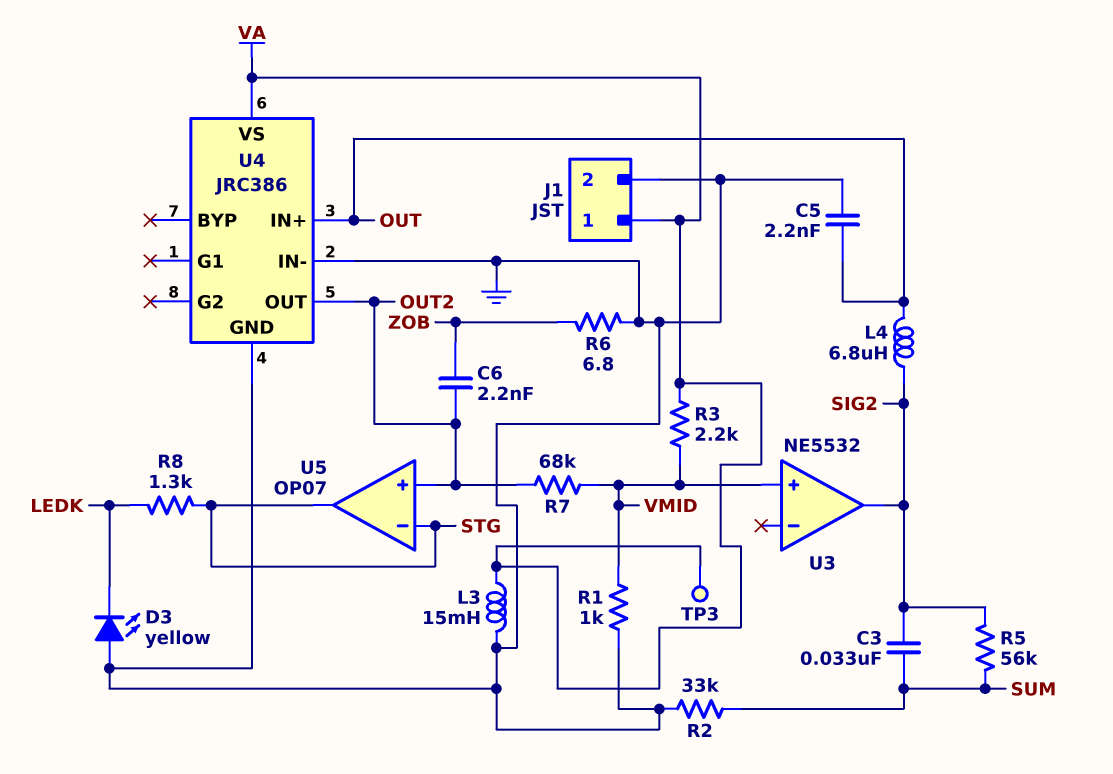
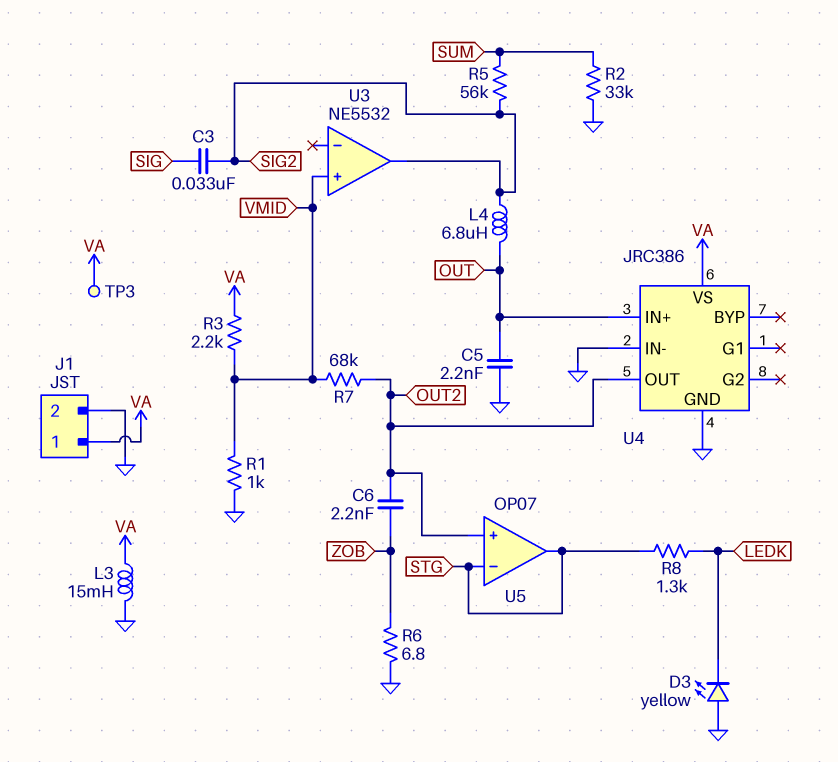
C3: 33nF (SIG2, SUM) -> 33nF (SIG, SIG2)

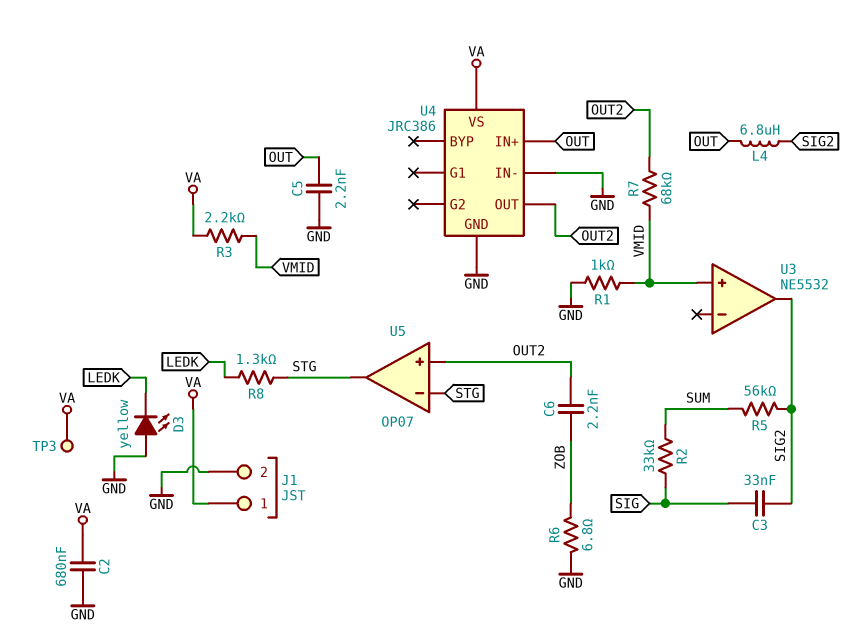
C2: none -> 680nF (GND, VA)
L3: 15mH (GND, VA) -> none
R2: 33k (GND, SUM) -> 33k (SIG, SUM)

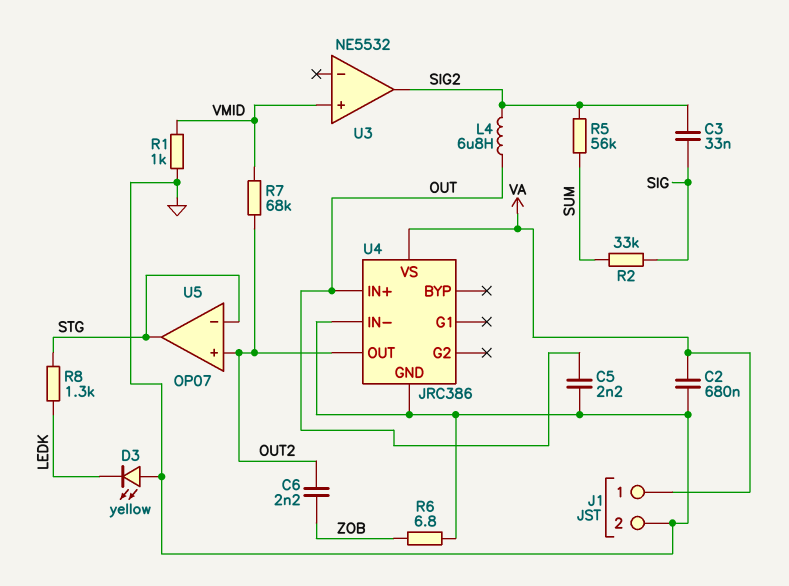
R3: 2.2k (VA, VMID) -> none
TP3: test point (VA) -> none

